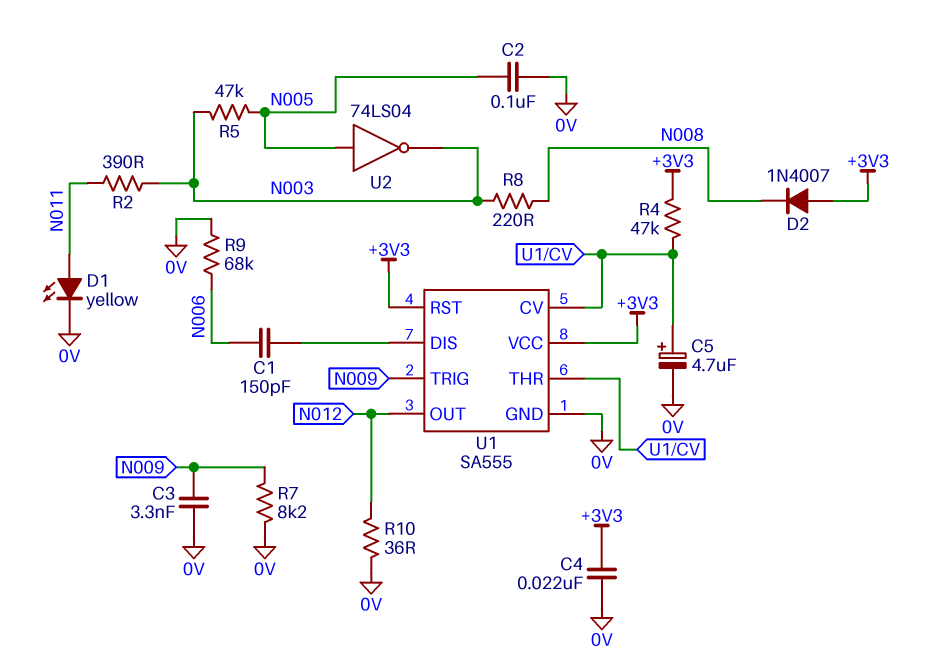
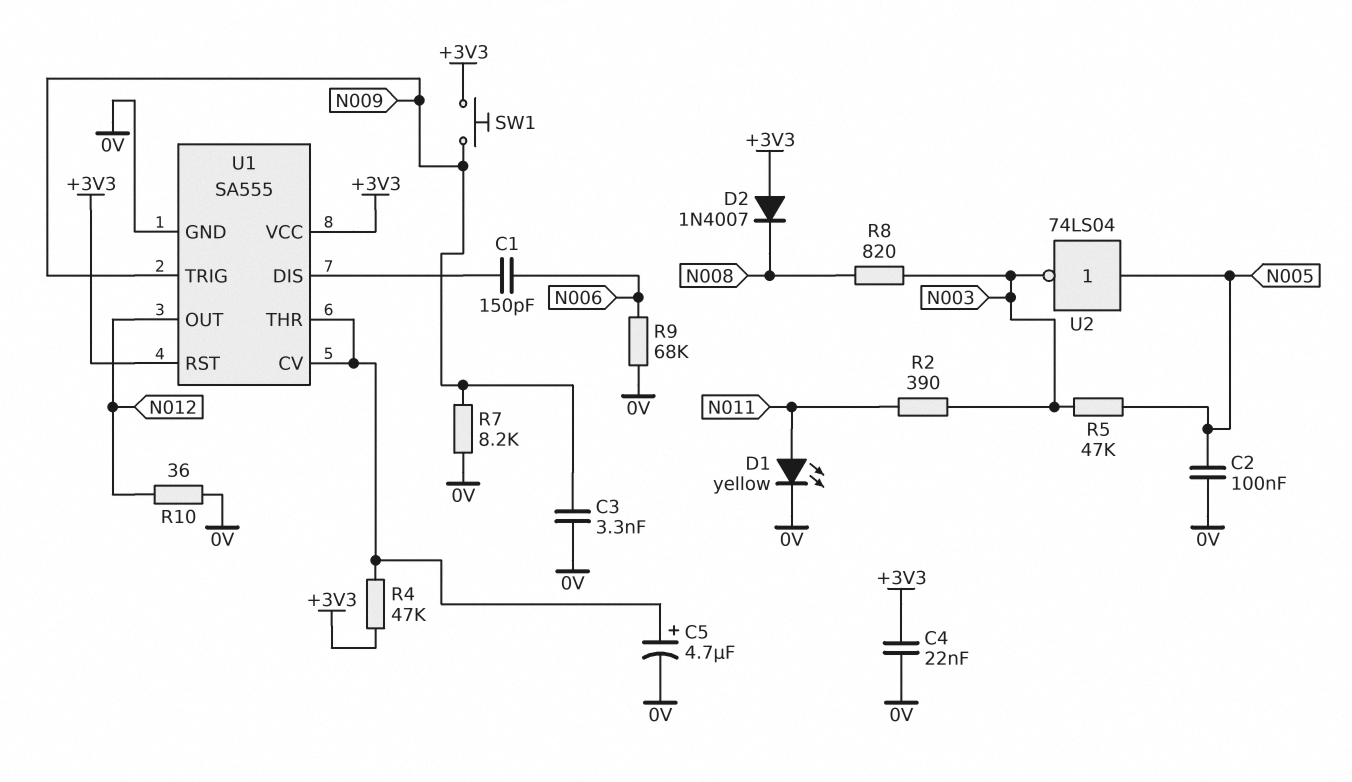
R8: 220 (N003, N008) -> 820 (N003, N008)
SW1: none -> button (+3V3, N009)

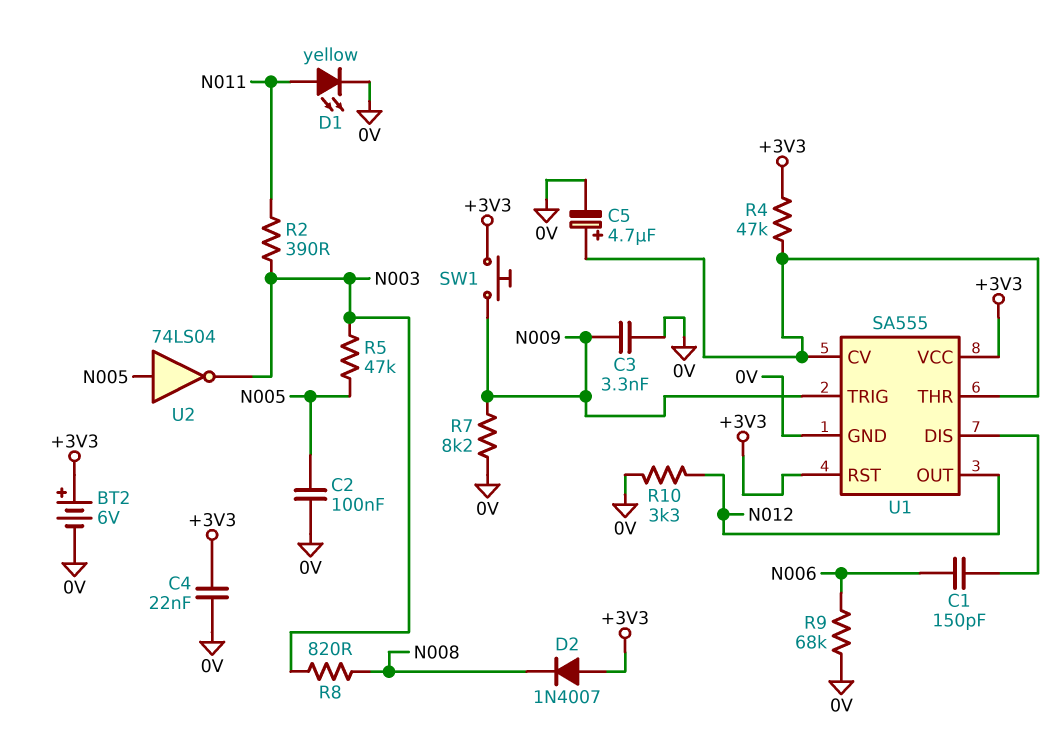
BT2: none -> 6V (plus +3V3, minus 0V)
R10: 36 (0V, N012) -> 3.3k (0V, N012)

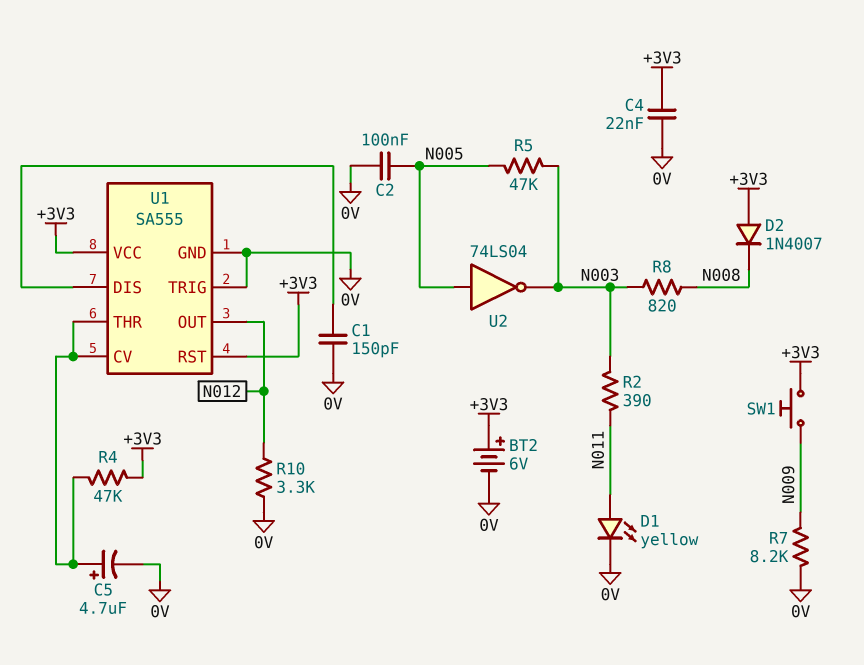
C1: 150pF (N006, U1/DIS) -> 150pF (0V, U1/DIS)
C3: 3.3nF (0V, N009) -> none
R9: 68k (0V, N006) -> none
U1 pin TRIG: N009 -> 0V

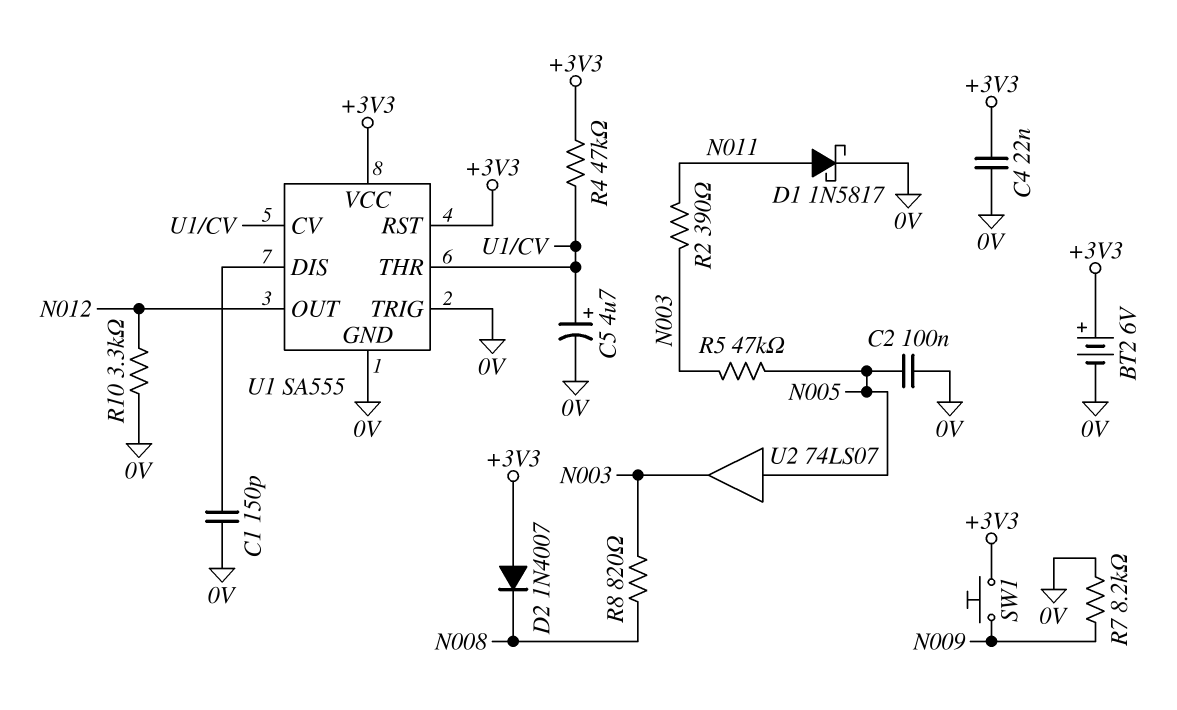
D1: LED yellow (A N011, K 0V) -> schottky 1N5817 (A N011, K 0V)
U2: NOT 74LS04 (in N005, out N003) -> buffer 74LS07 (in N005, out N003)

